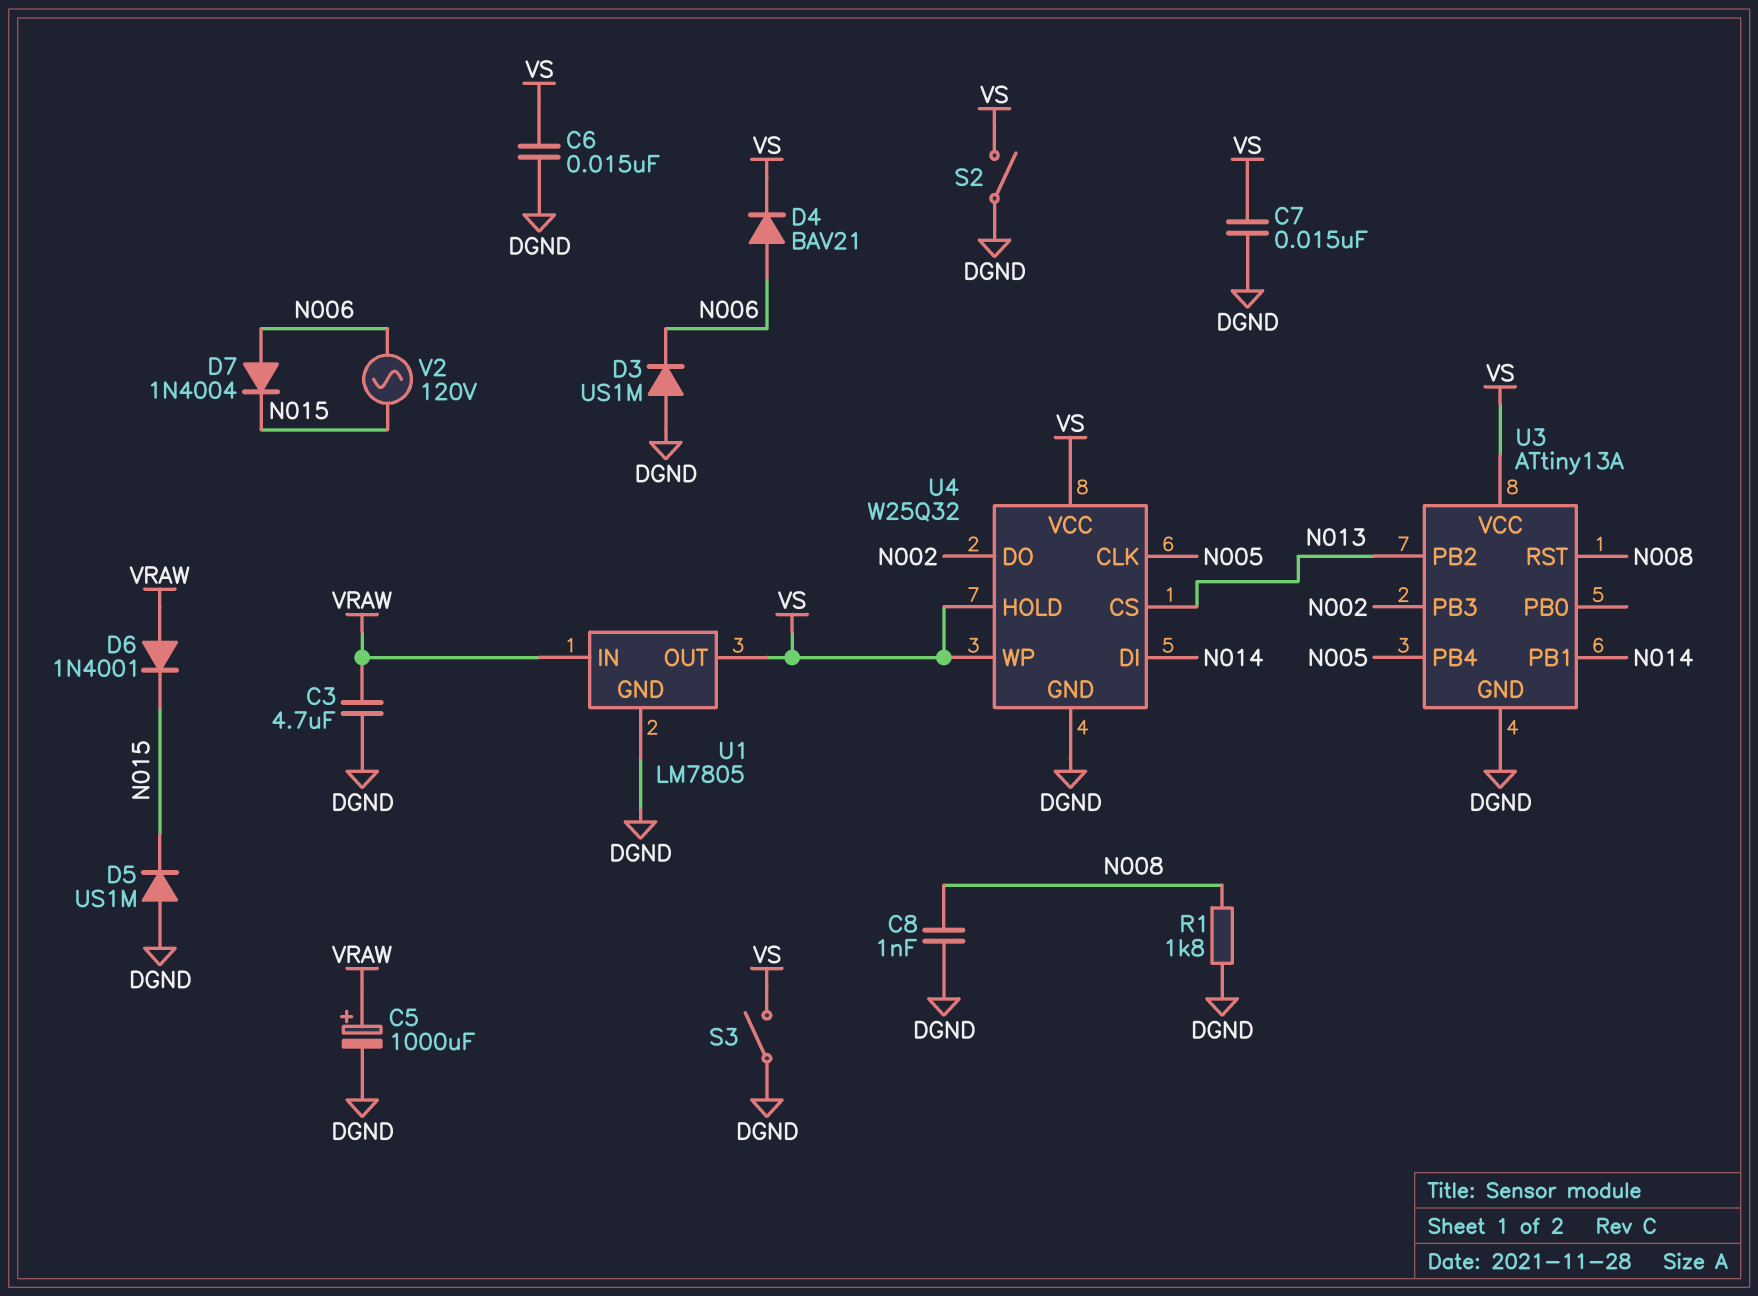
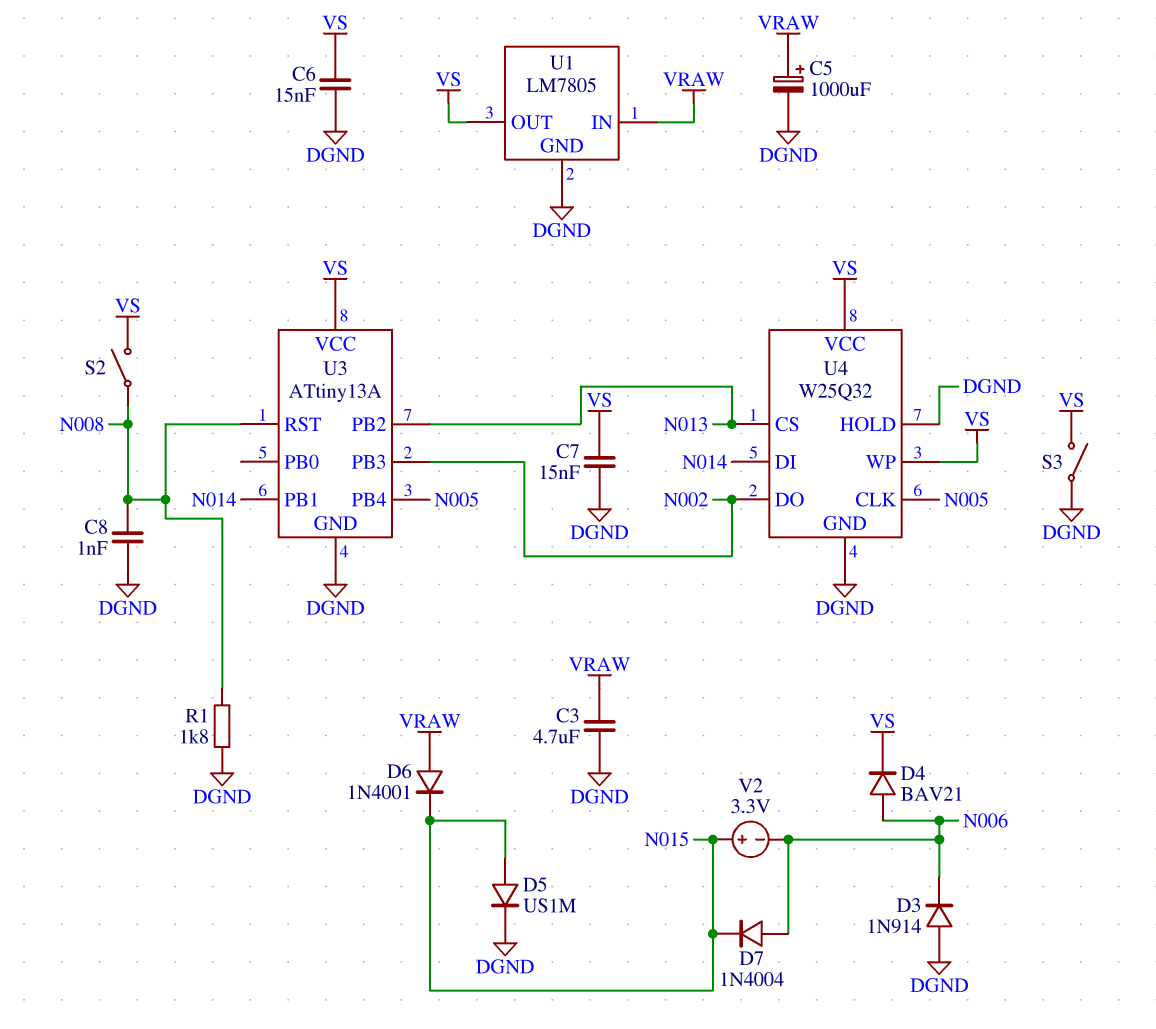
D3: diode US1M (A DGND, K N006) -> diode 1N914 (A DGND, K N006)
D5: diode US1M (A DGND, K N015) -> diode US1M (A N015, K DGND)
S2: switch (DGND, VS) -> switch (N008, VS)
U4 pin HOLD: VS -> DGND
V2: AC 120V (N006, N015) -> 3.3V (plus N015, minus N006)

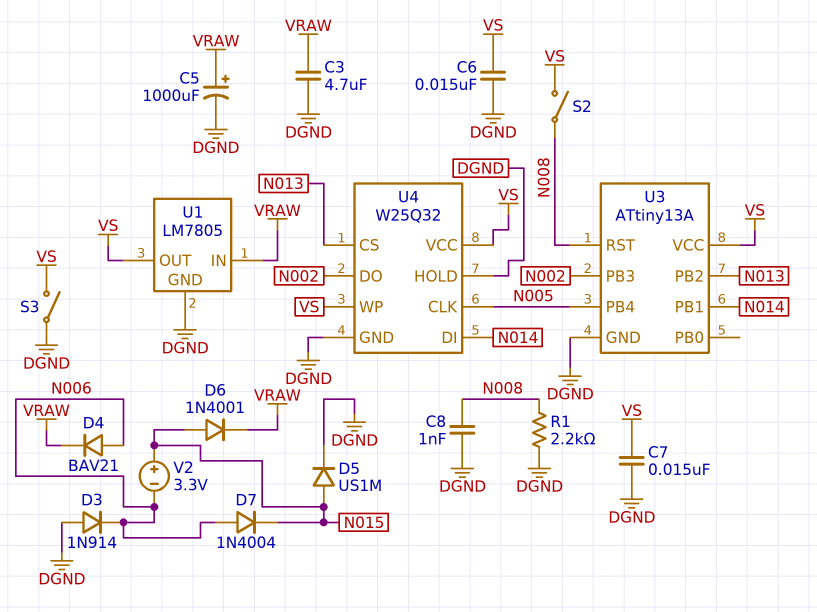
D4: diode BAV21 (A N006, K VS) -> diode BAV21 (A N006, K VRAW)
D6: diode 1N4001 (A VRAW, K N015) -> diode 1N4001 (A N015, K VRAW)
R1: 1.8k (DGND, N008) -> 2.2k (DGND, N008)

